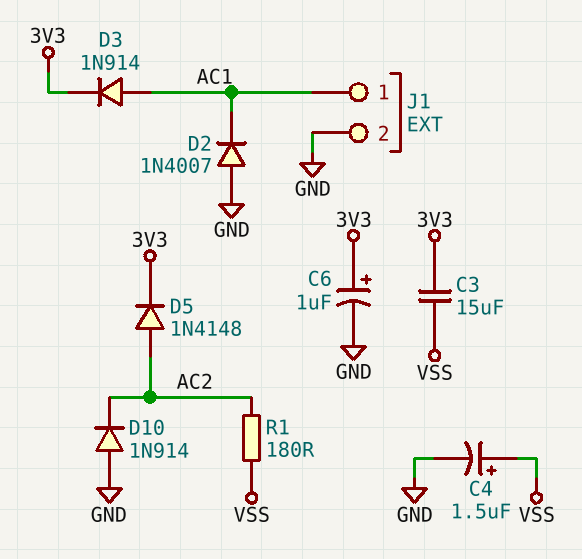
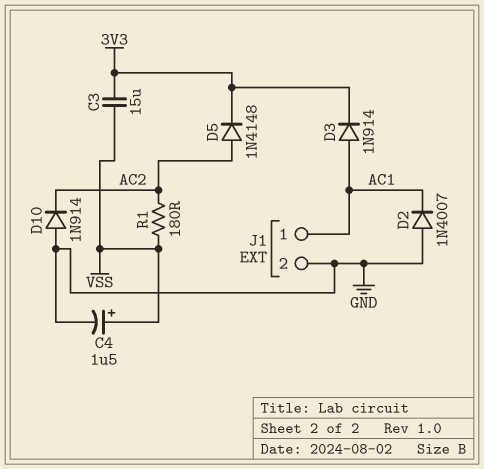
C6: 1uF (plus 3V3, minus GND) -> none

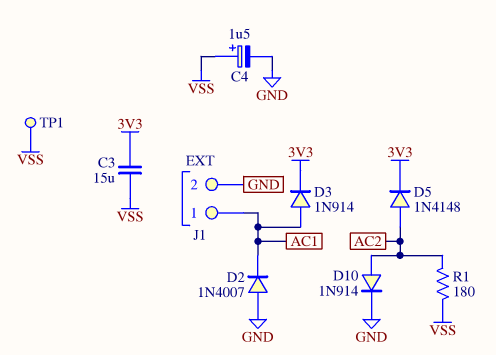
D10: diode 1N914 (A GND, K AC2) -> diode 1N914 (A AC2, K GND)
TP1: none -> test point (VSS)

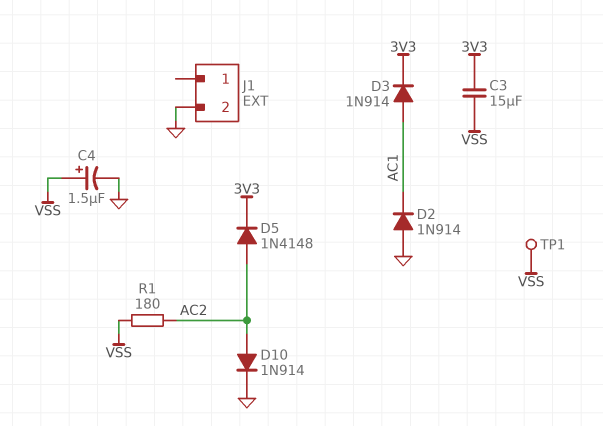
D2: diode 1N4007 (A GND, K AC1) -> diode 1N914 (A GND, K AC1)
J1 pin 1: AC1 -> none

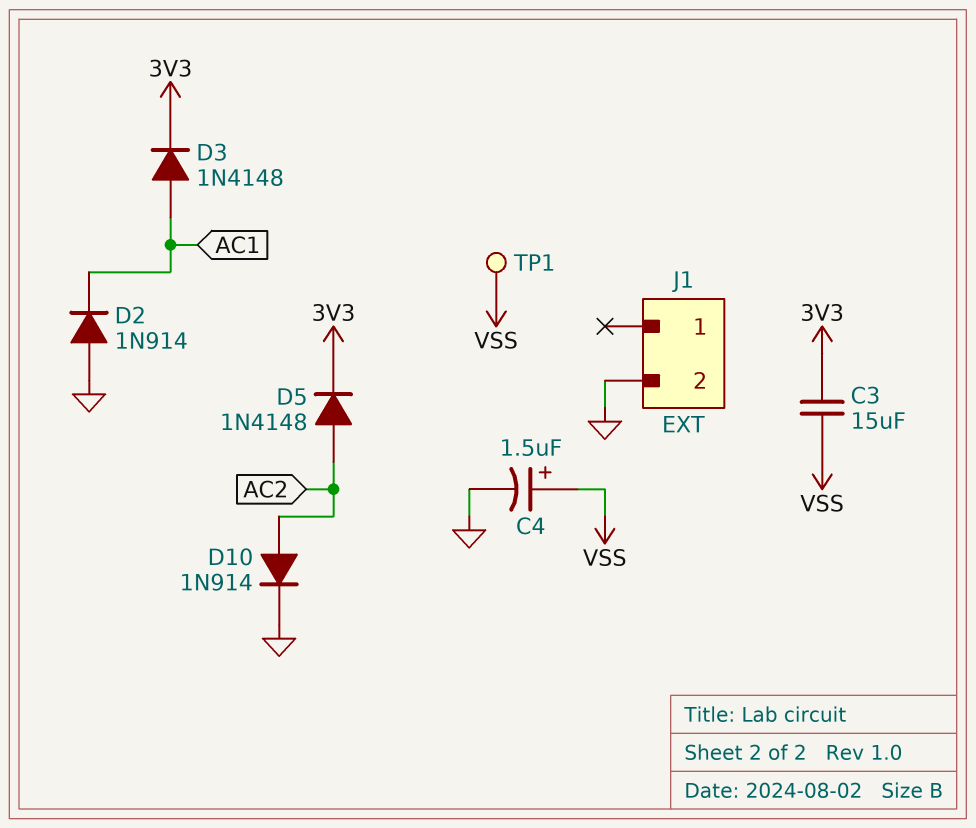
D3: diode 1N914 (A AC1, K 3V3) -> diode 1N4148 (A AC1, K 3V3)
R1: 180 (AC2, VSS) -> none

